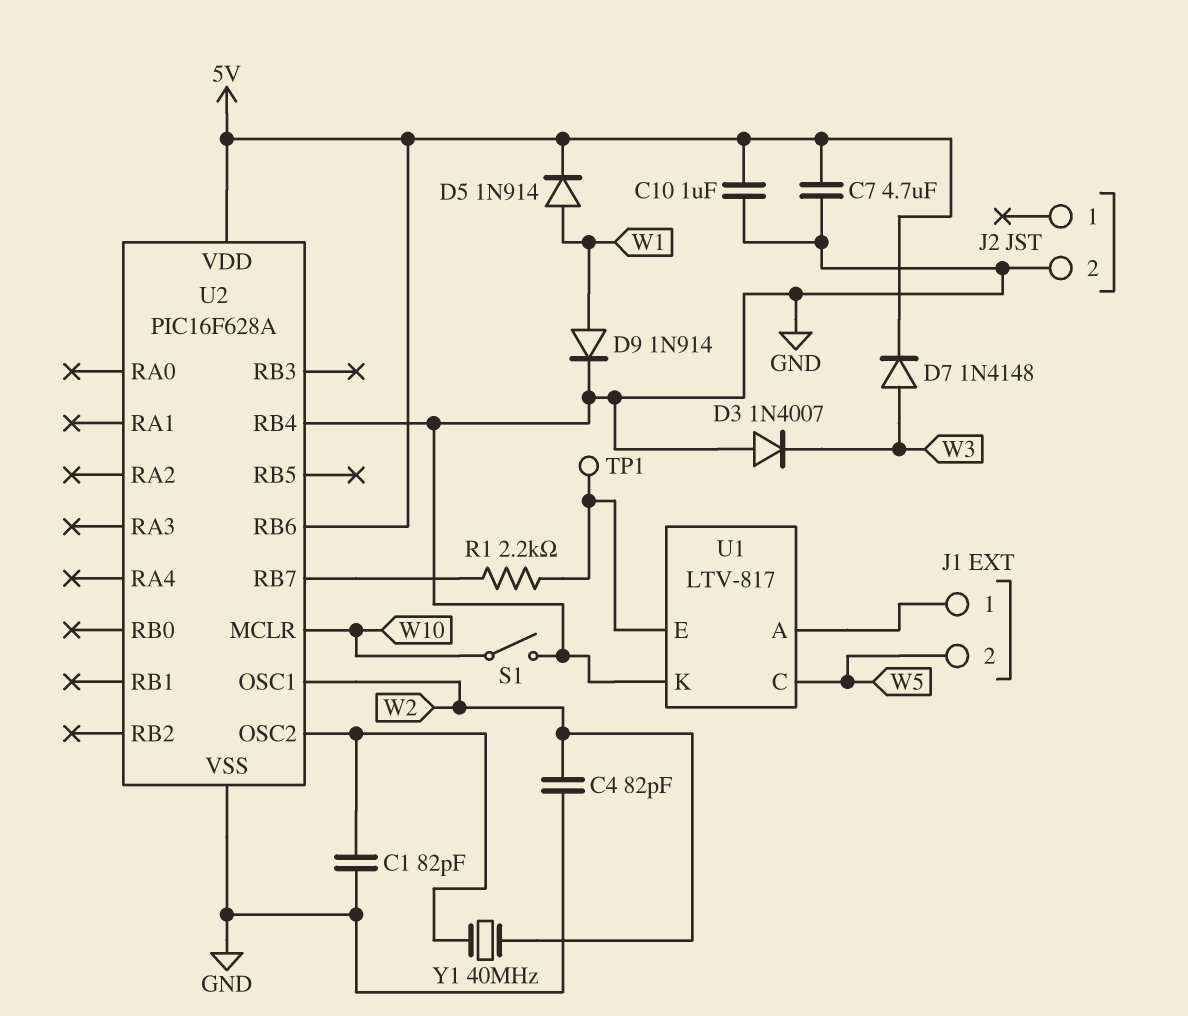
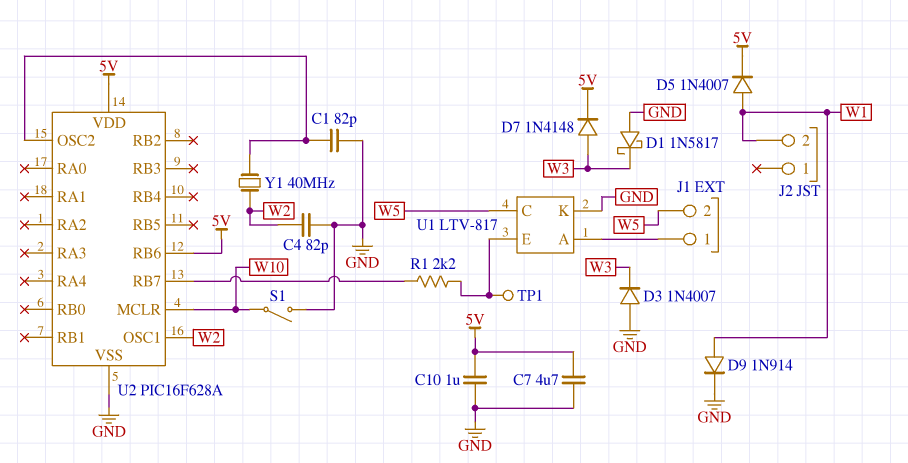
D1: none -> schottky 1N5817 (A GND, K W3)
D5: diode 1N914 (A W1, K 5V) -> diode 1N4007 (A W1, K 5V)
J2 pin 2: GND -> W1
U2 pin RB4: GND -> none

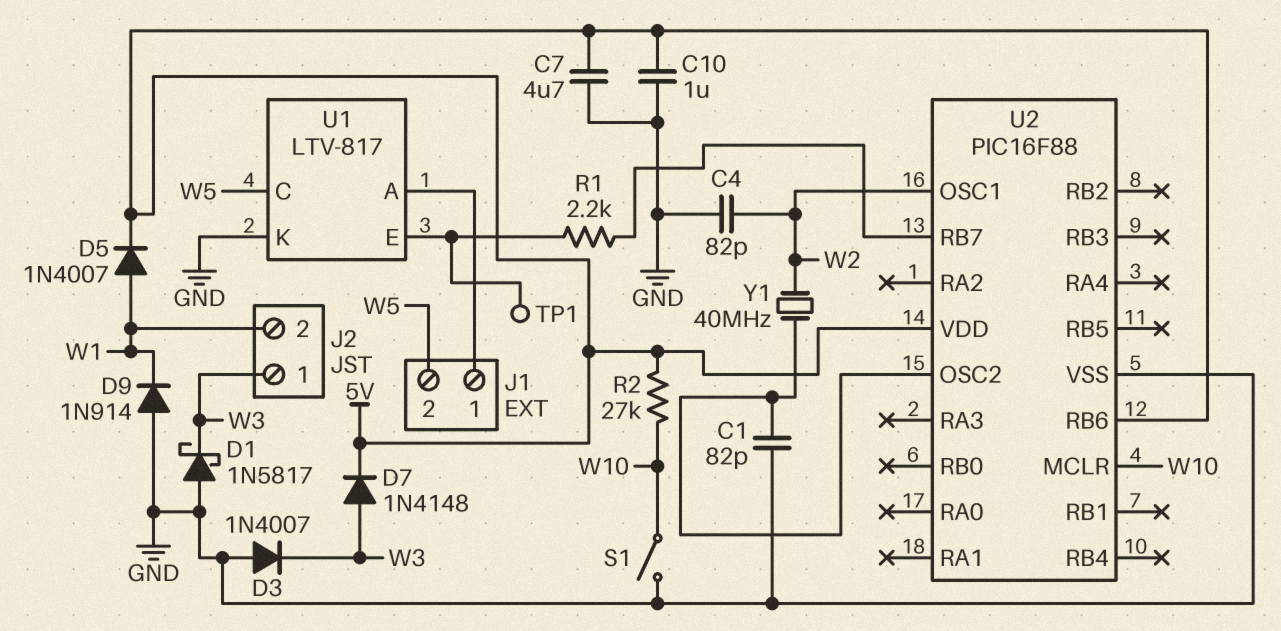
D9: diode 1N914 (A W1, K GND) -> diode 1N914 (A GND, K W1)
J2 pin 1: none -> W3
R2: none -> 27k (5V, W10)
U2: PIC16F628A -> PIC16F88

